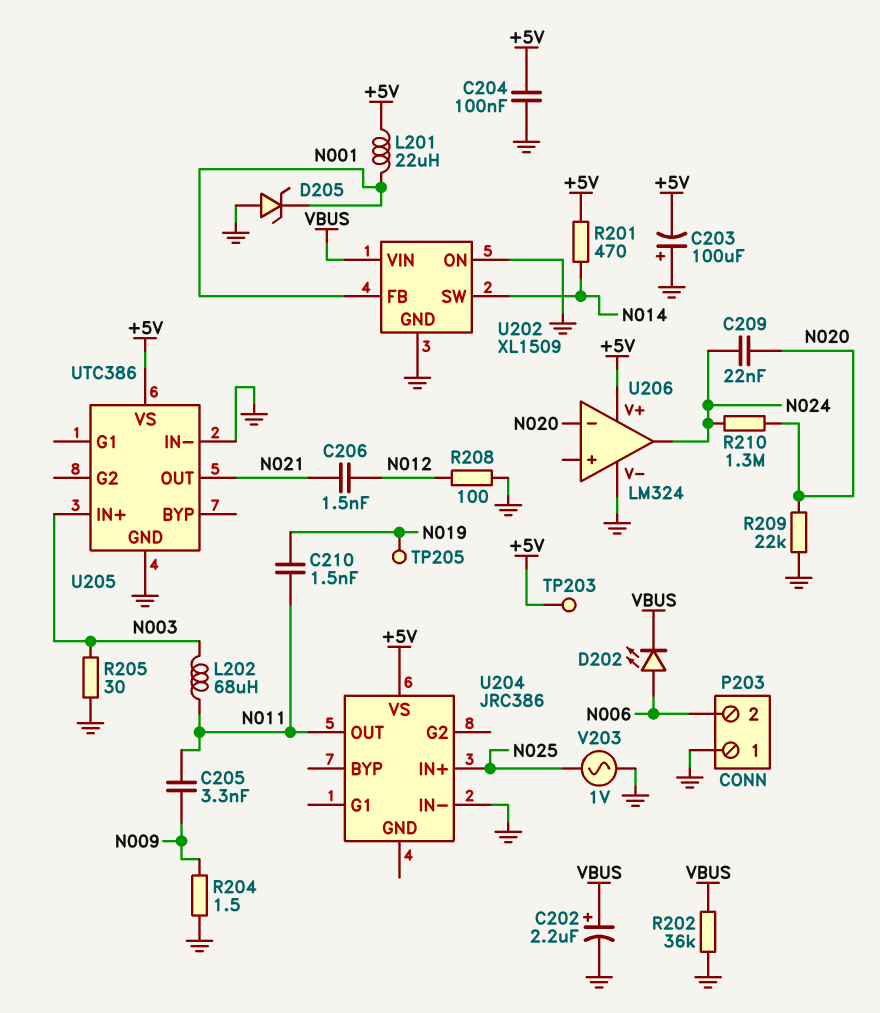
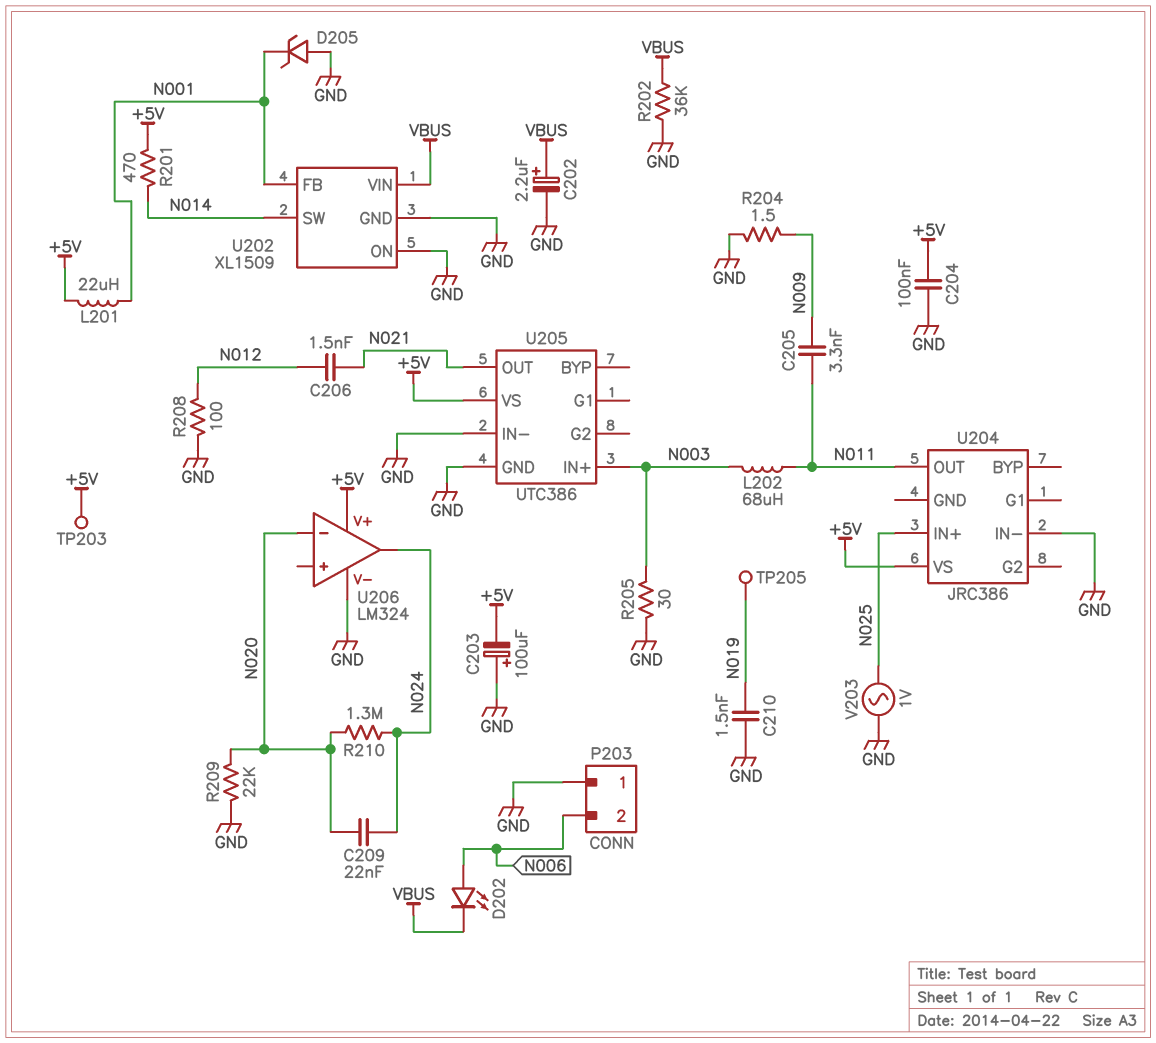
C210: 1.5nF (N011, N019) -> 1.5nF (GND, N019)

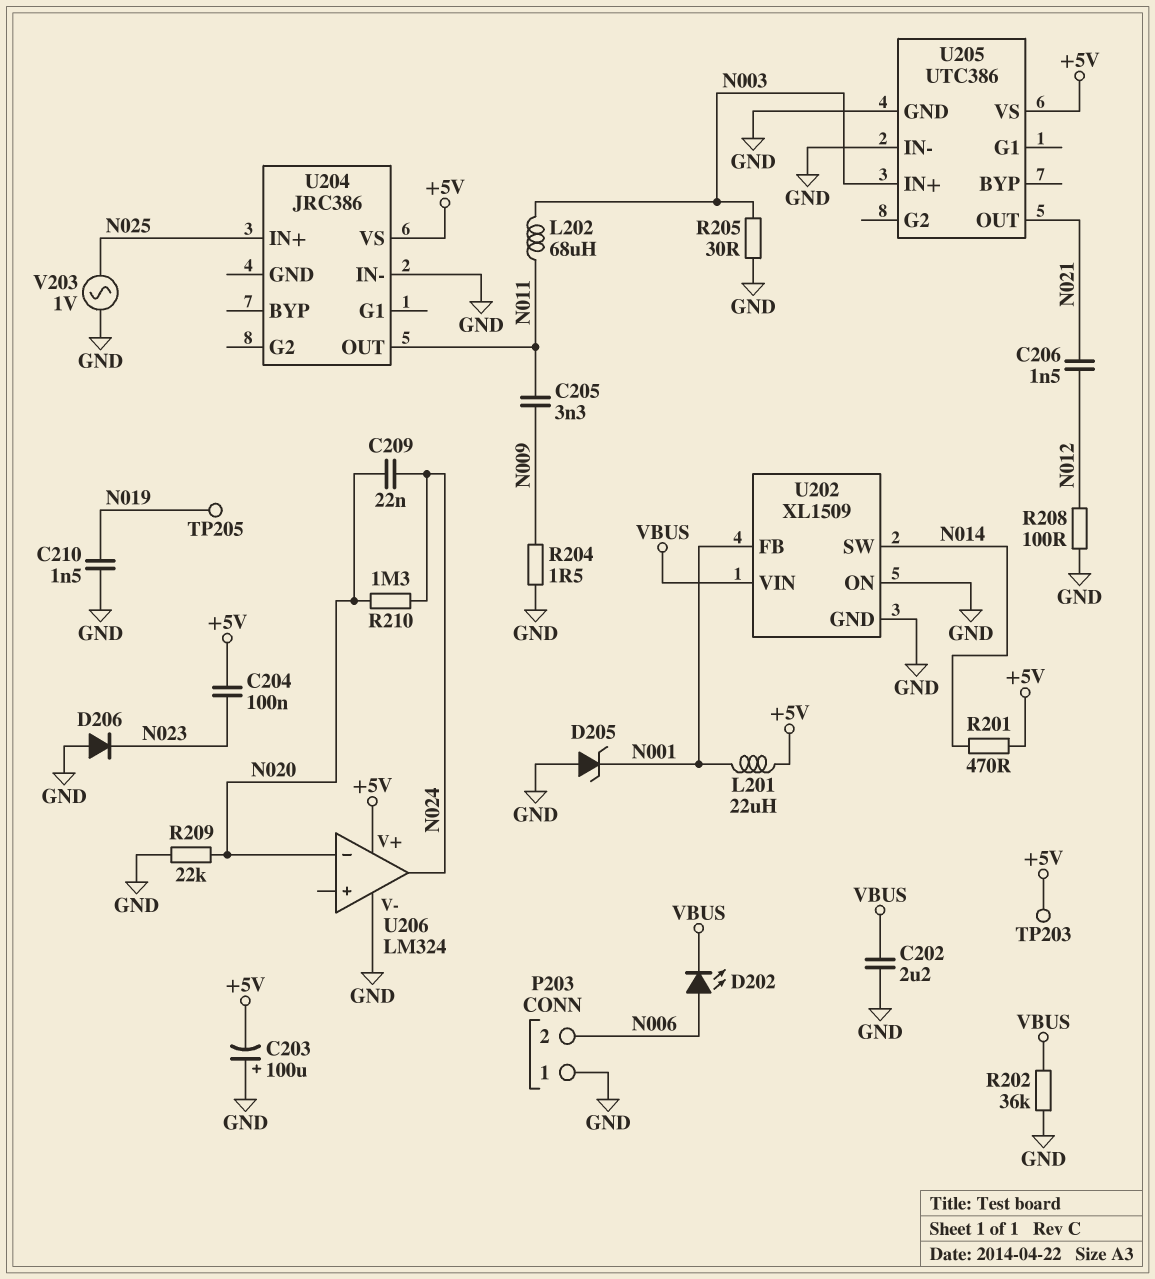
C202: 2.2uF (plus VBUS, minus GND) -> 2.2uF (GND, VBUS)
C204: 100nF (+5V, GND) -> 100nF (+5V, N023)
D206: none -> diode (A GND, K N023)

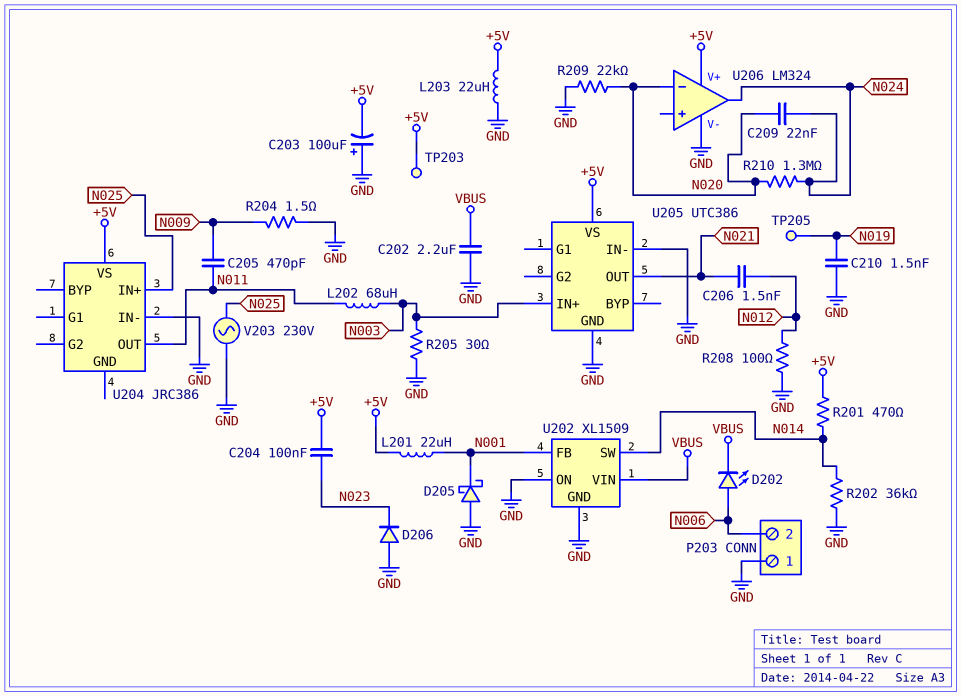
C205: 3.3nF (N009, N011) -> 470pF (N009, N011)
D205: zener (A GND, K N001) -> schottky (A GND, K N001)
L203: none -> 22uH (+5V, GND)
R202: 36k (GND, VBUS) -> 36k (GND, N014)
V203: AC 1V (GND, N025) -> AC 230V (GND, N025)

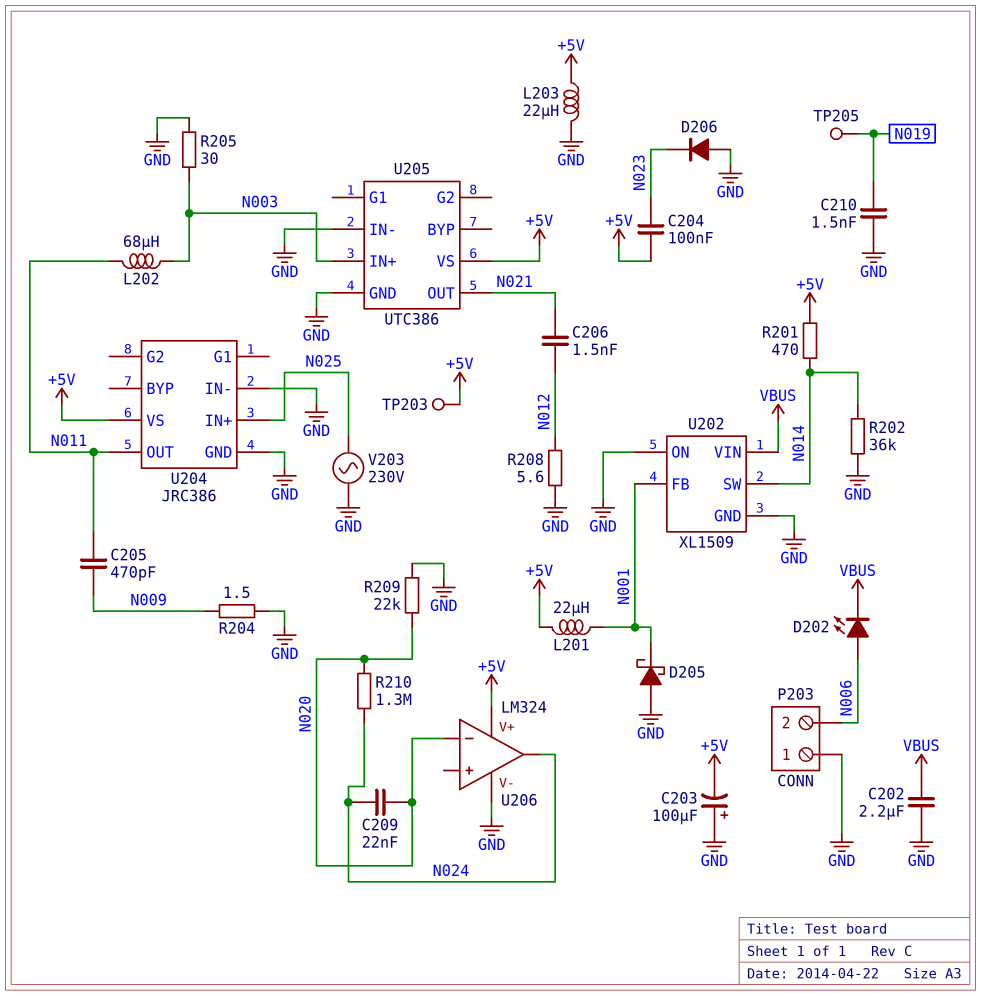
R208: 100 (GND, N012) -> 5.6 (GND, N012)
U204 pin GND: none -> GND

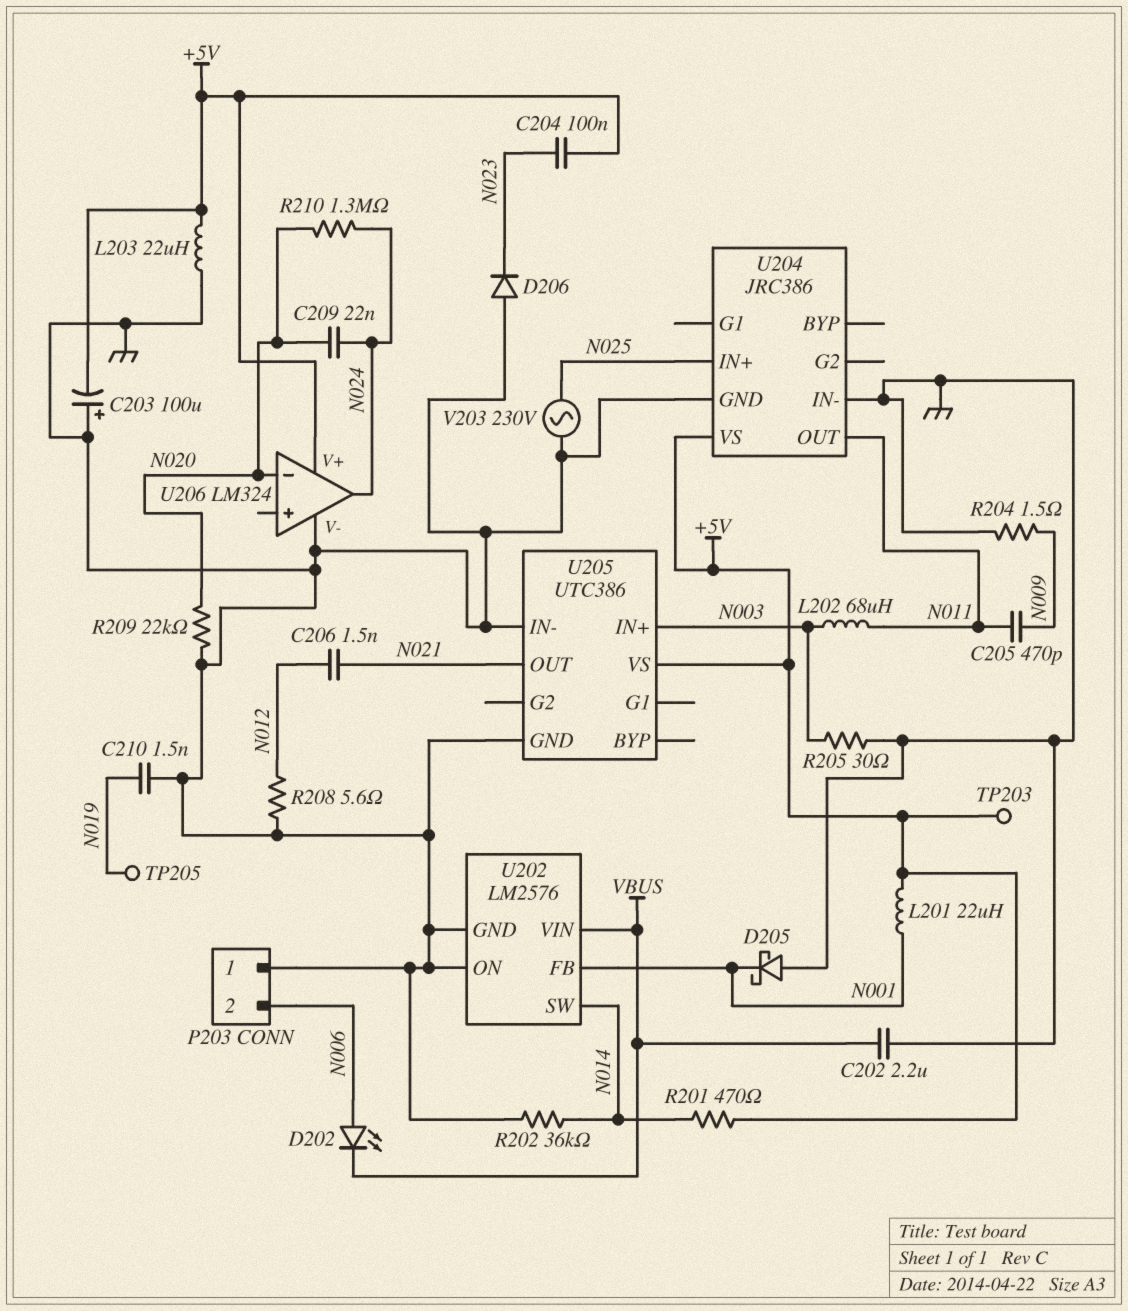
U202: XL1509 -> LM2576

